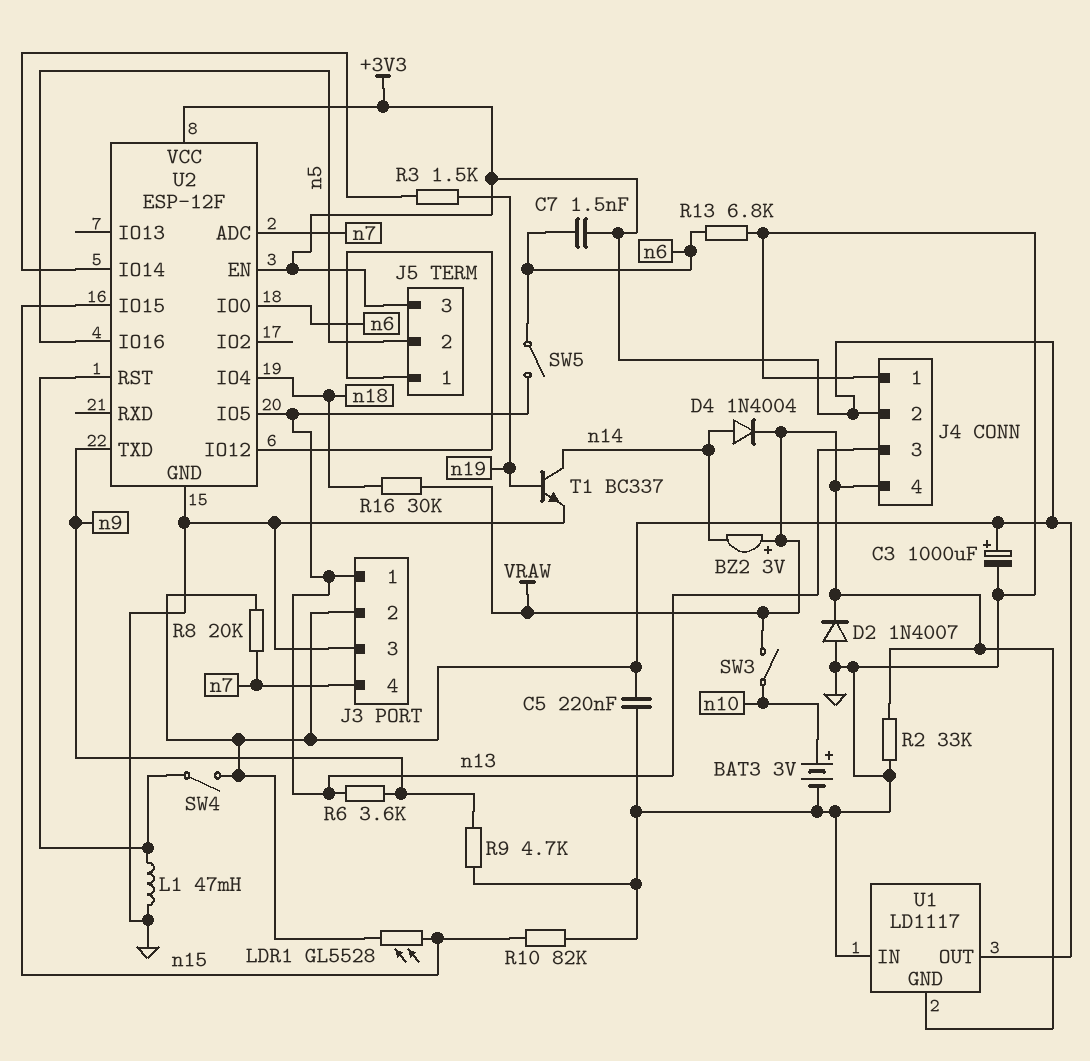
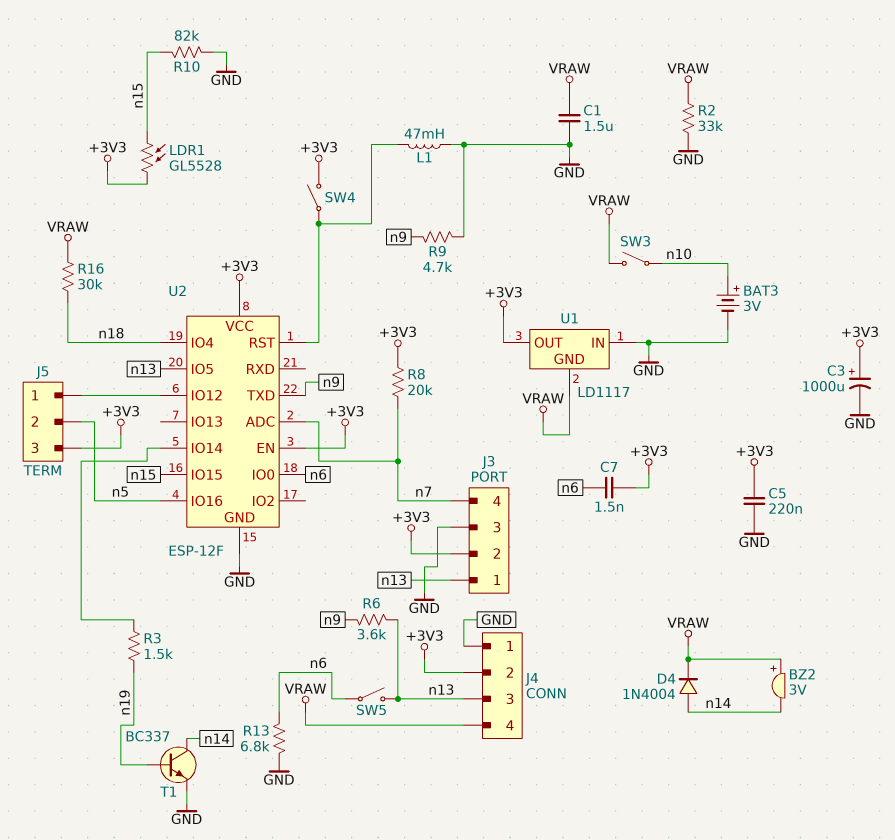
C1: none -> 1.5uF (GND, VRAW)
D2: diode 1N4007 (A GND, K VRAW) -> none

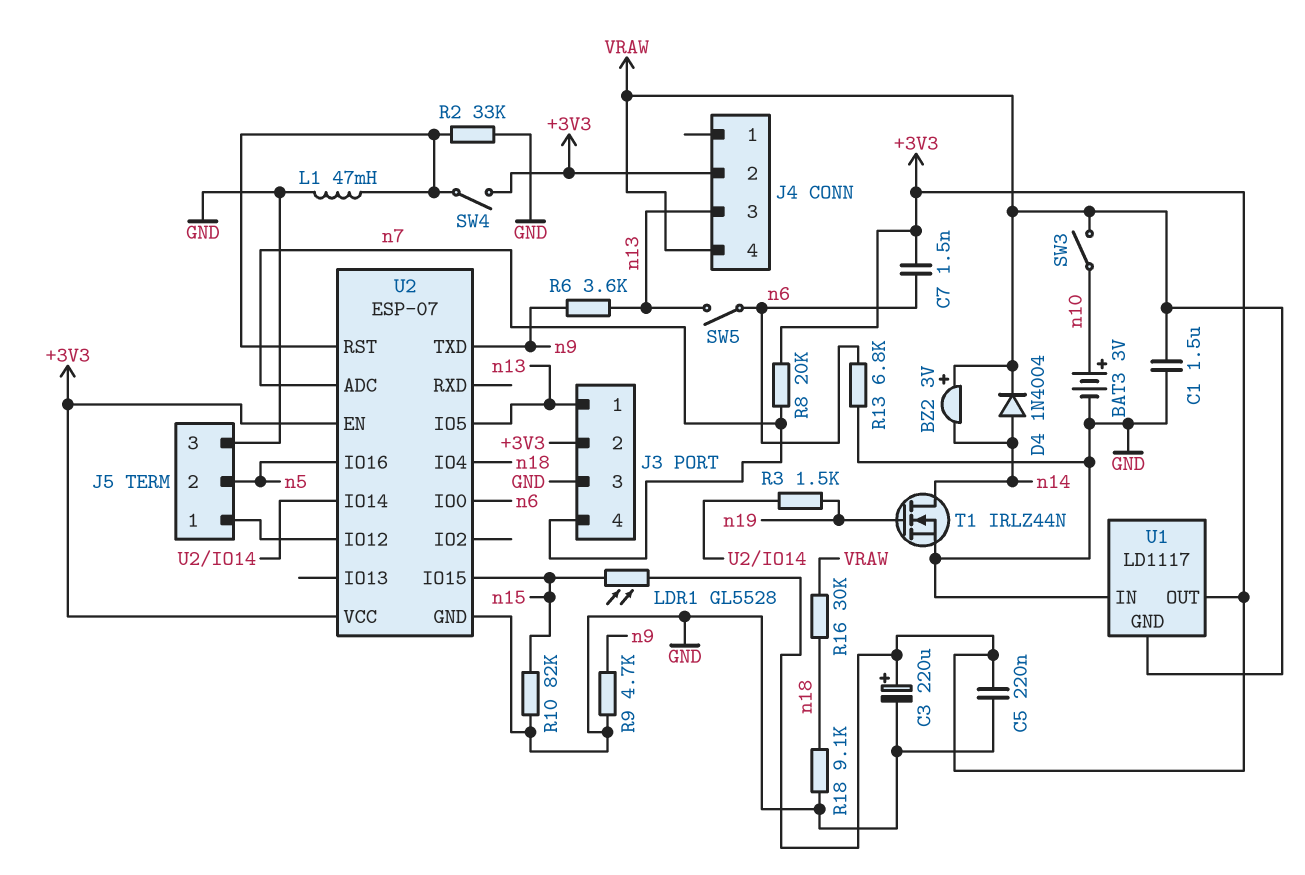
C3: 1000uF (plus +3V3, minus GND) -> 220uF (plus +3V3, minus GND)
J4 pin 1: GND -> none
J5 pin 3: +3V3 -> GND
R2: 33k (GND, VRAW) -> 33k (GND, U2/RST)
R18: none -> 9.1k (GND, n18)
T1: NPN BC337 (B n19, C n14, E GND) -> NMOS IRLZ44N (G n19, D n14, S GND)
U2: ESP-12F -> ESP-07

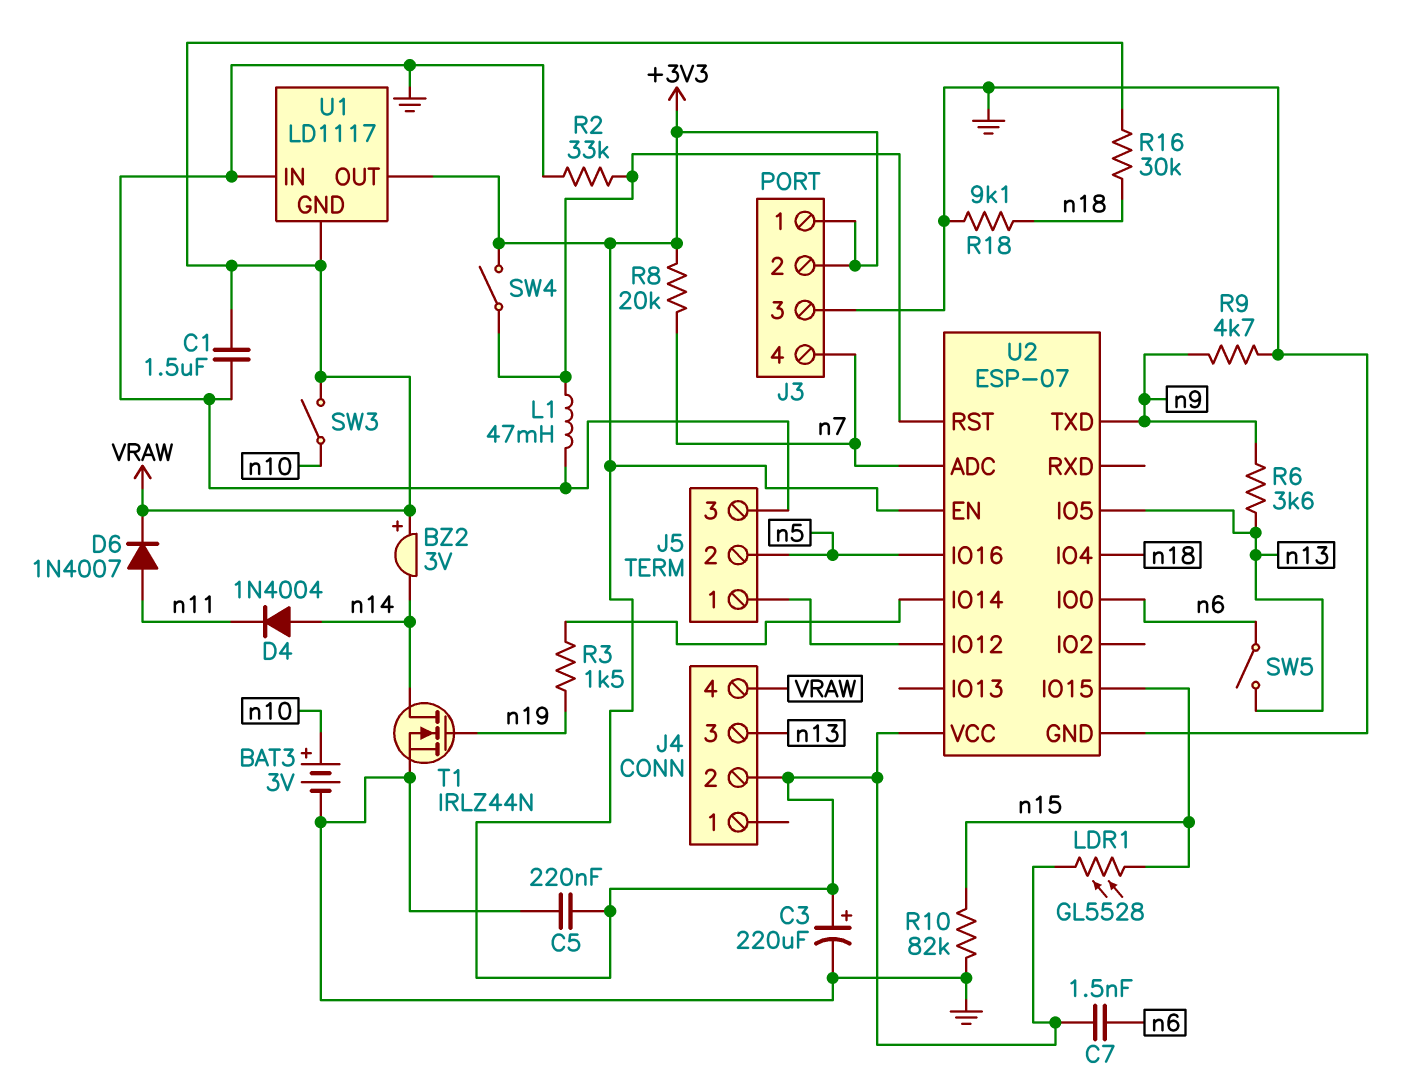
D4: diode 1N4004 (A n14, K VRAW) -> diode 1N4004 (A n14, K n11)
D6: none -> diode 1N4007 (A n11, K VRAW)
J3 pin 1: n13 -> +3V3
R13: 6.8k (GND, n6) -> none

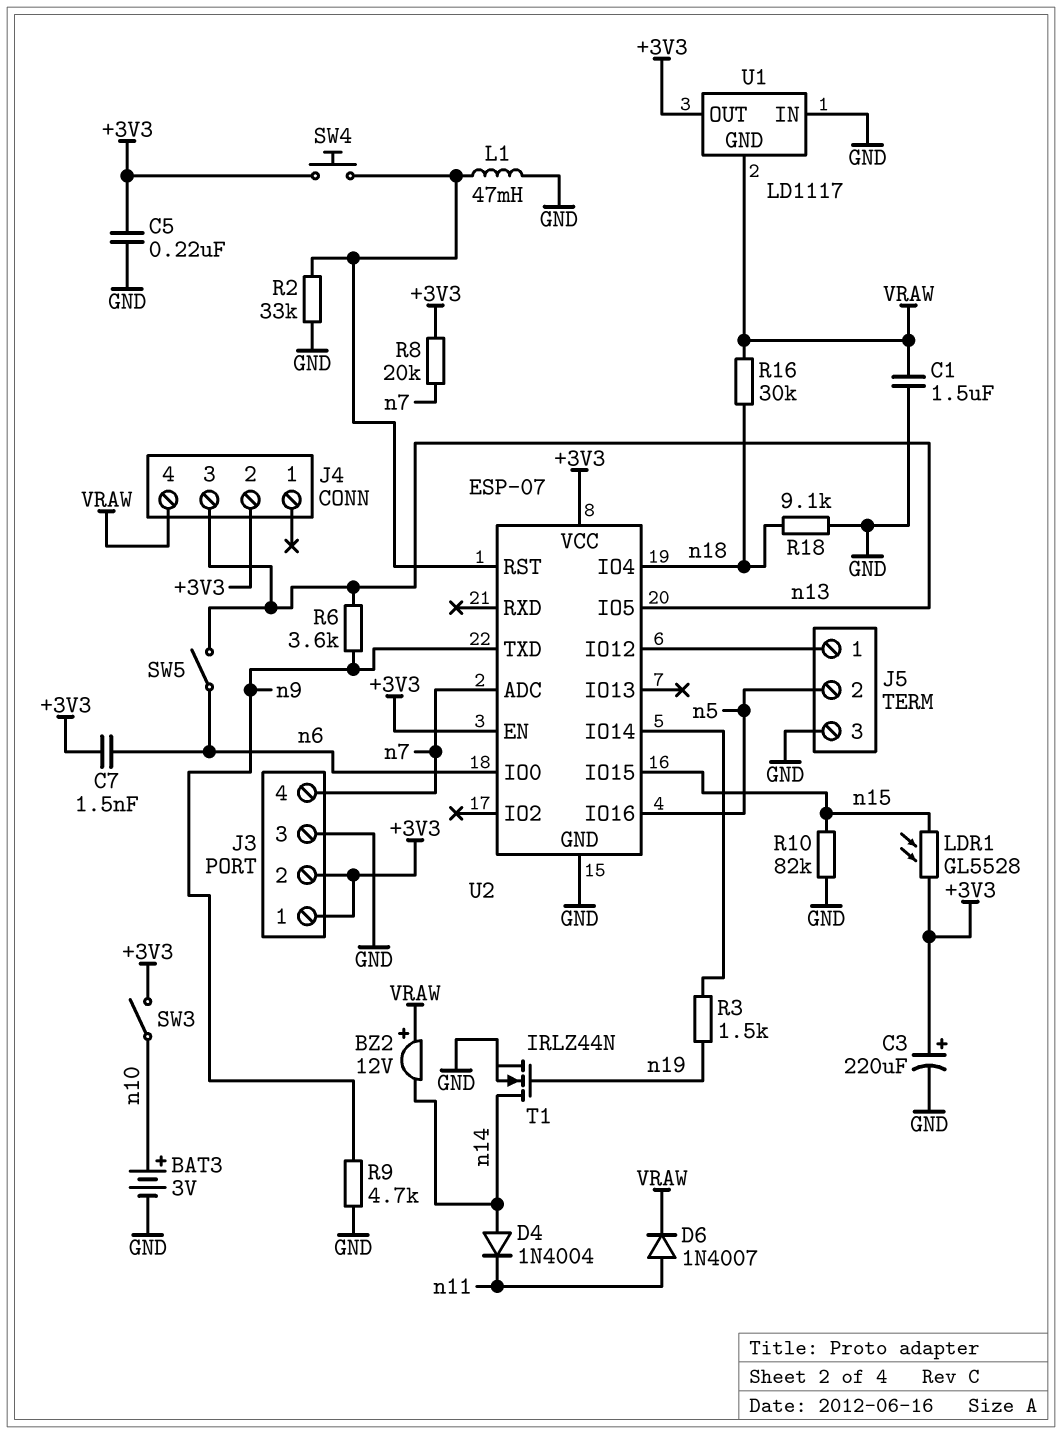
BZ2: buzzer 3V (plus VRAW, minus n14) -> buzzer 12V (plus VRAW, minus n14)
SW3: switch (VRAW, n10) -> switch (+3V3, n10)
SW4: switch (+3V3, U2/RST) -> button (+3V3, U2/RST)

